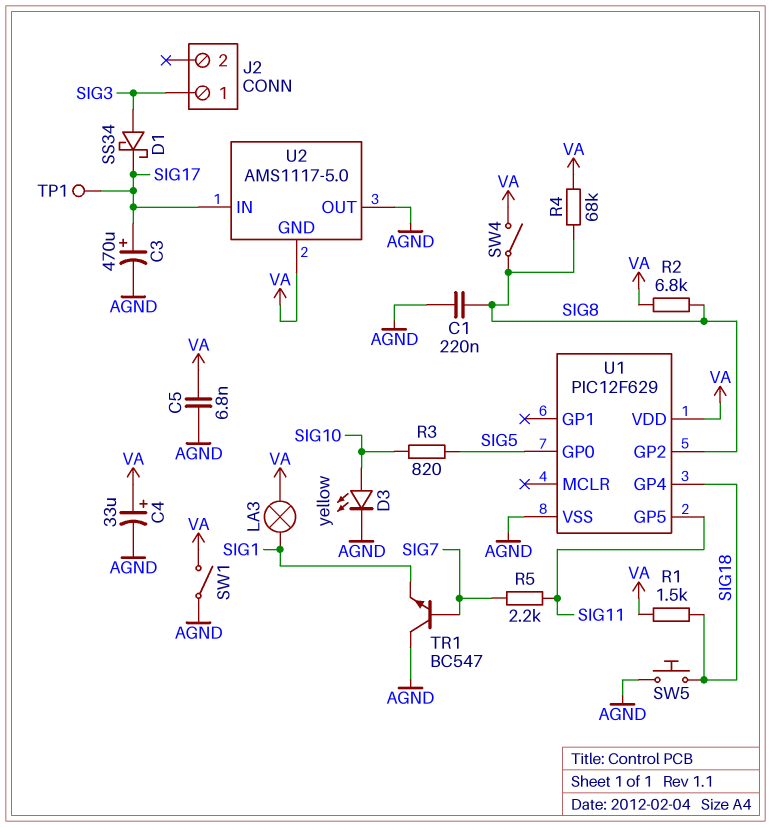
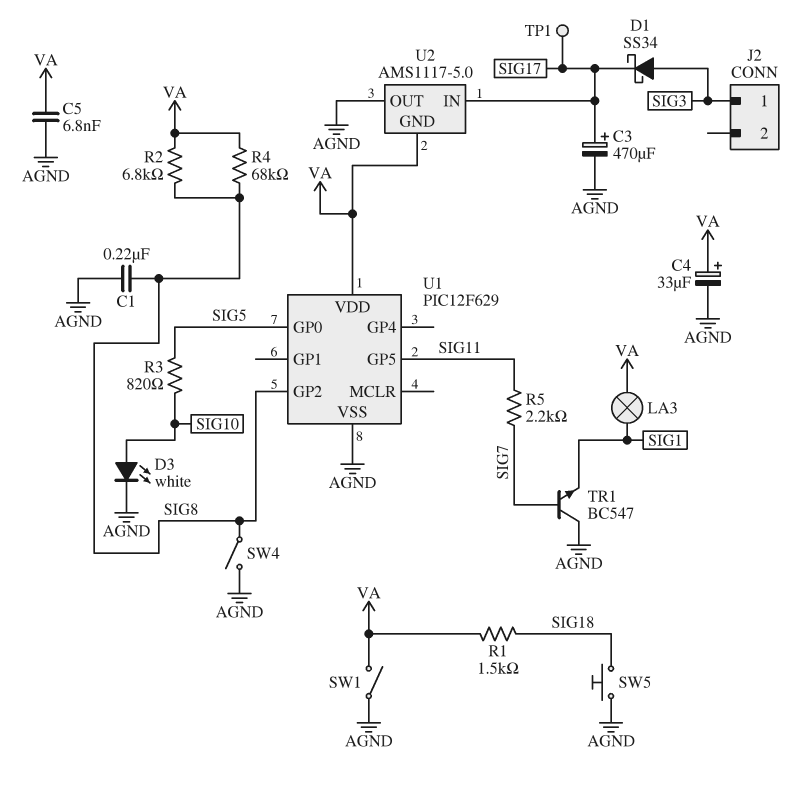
D3: LED yellow (A SIG10, K AGND) -> LED white (A SIG10, K AGND)
SW4: switch (SIG8, VA) -> switch (AGND, SIG8)
U1 pin GP4: SIG18 -> none

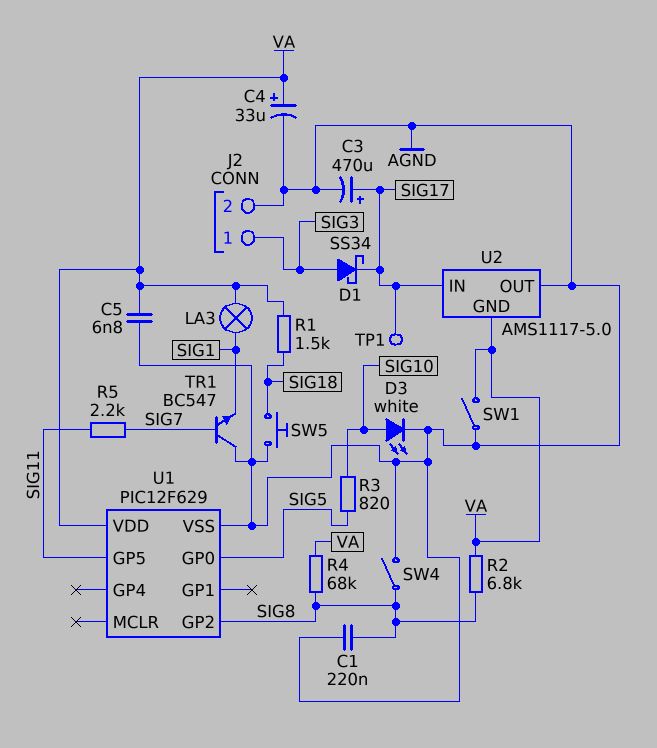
J2 pin 2: none -> AGND

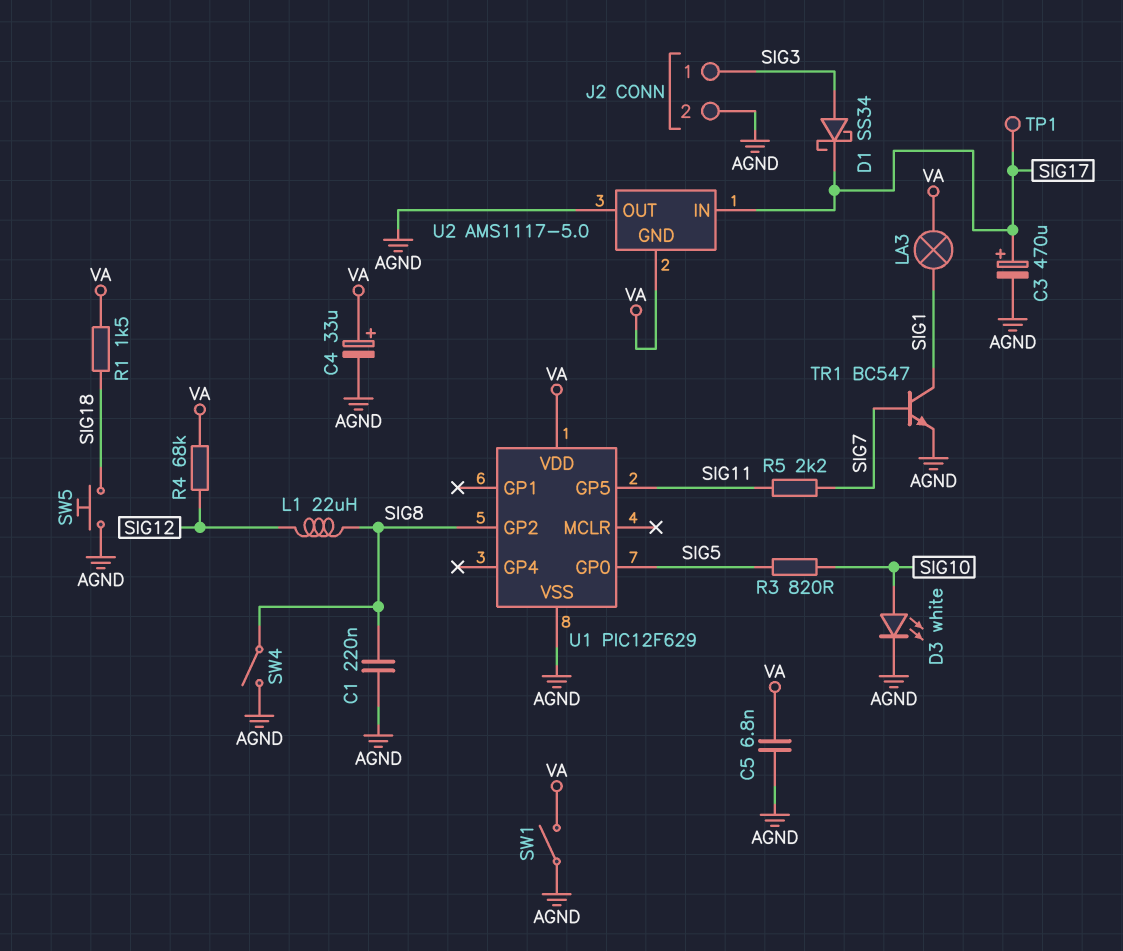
L1: none -> 22uH (SIG8, SIG12)
R2: 6.8k (SIG8, VA) -> none
R4: 68k (SIG8, VA) -> 68k (SIG12, VA)
TR1: NPN BC547 (B SIG7, C AGND, E SIG1) -> NPN BC547 (B SIG7, C SIG1, E AGND)

